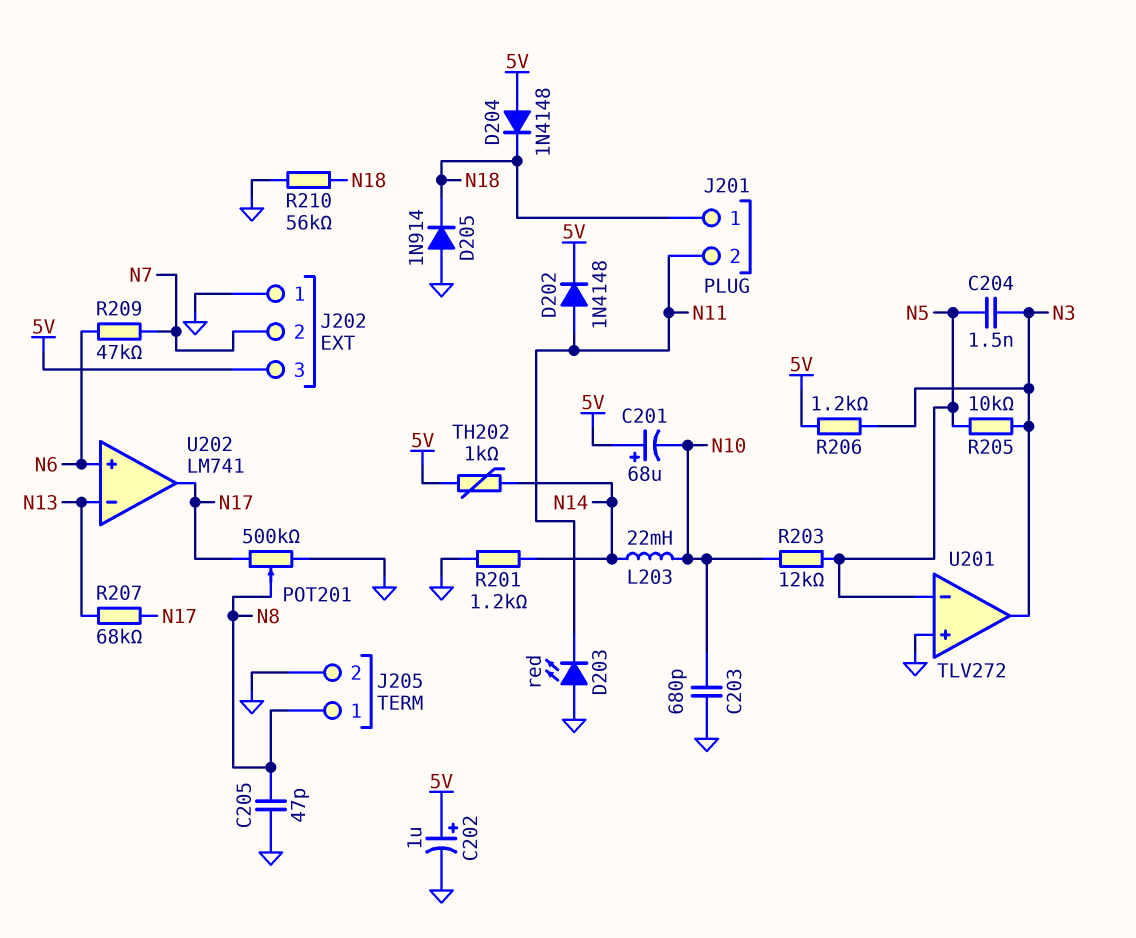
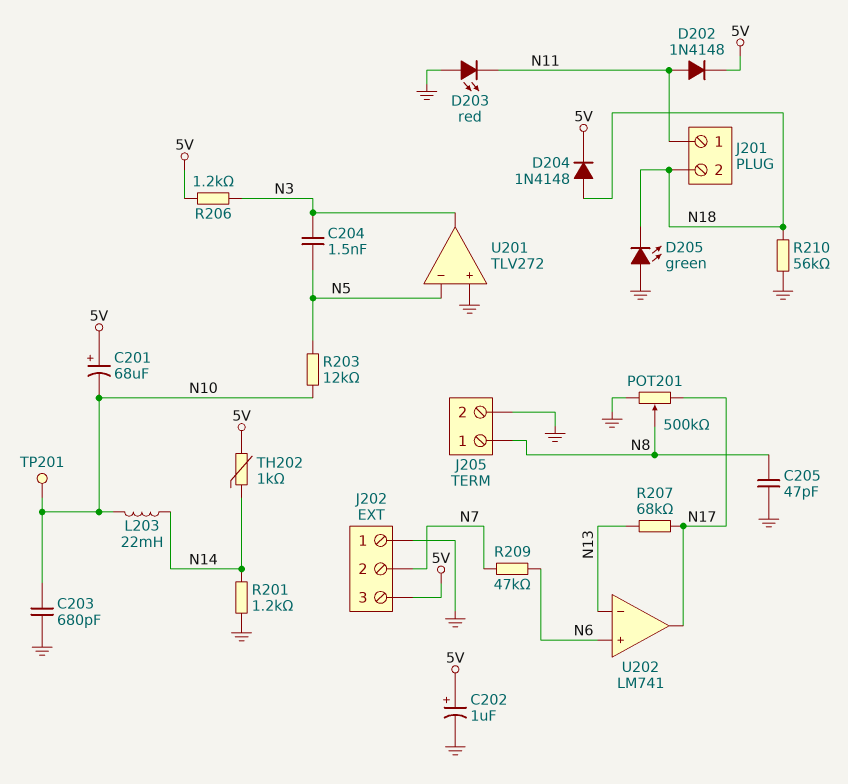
D204: diode 1N4148 (A 5V, K N18) -> diode 1N4148 (A N18, K 5V)
D205: diode 1N914 (A GND, K N18) -> LED green (A GND, K N18)
J201 pin 1: N18 -> N11
J201 pin 2: N11 -> N18
R205: 10k (N3, N5) -> none
TP201: none -> test point (N10)

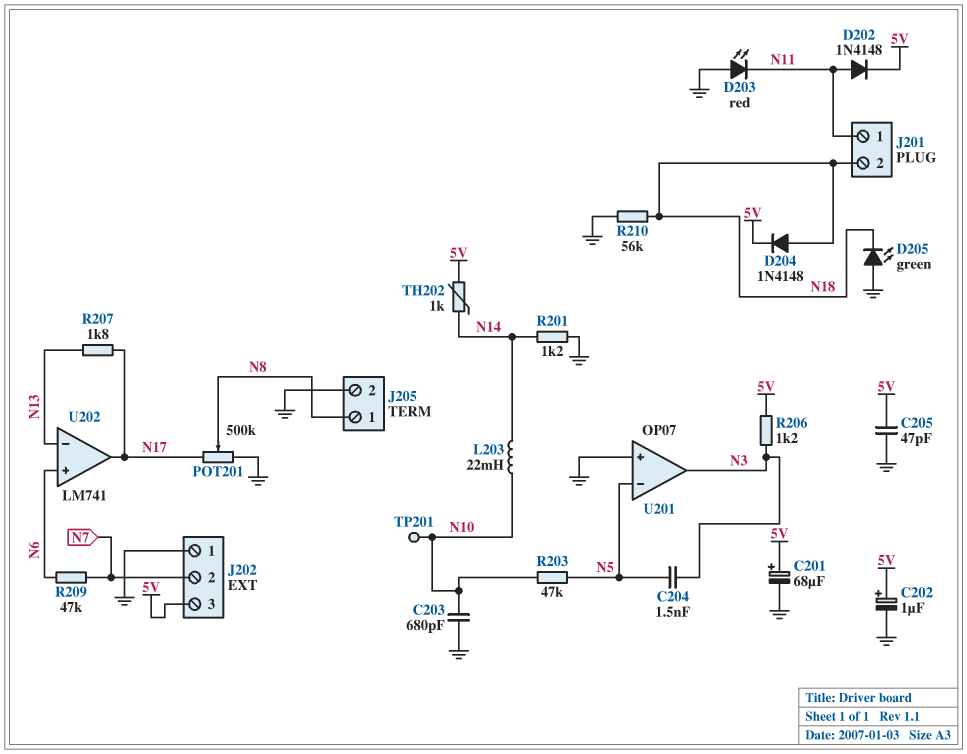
C201: 68uF (plus 5V, minus N10) -> 68uF (plus 5V, minus GND)
C205: 47pF (GND, N8) -> 47pF (5V, GND)
R203: 12k (N5, N10) -> 47k (N5, N10)
R207: 68k (N13, N17) -> 1.8k (N13, N17)
U201: TLV272 -> OP07

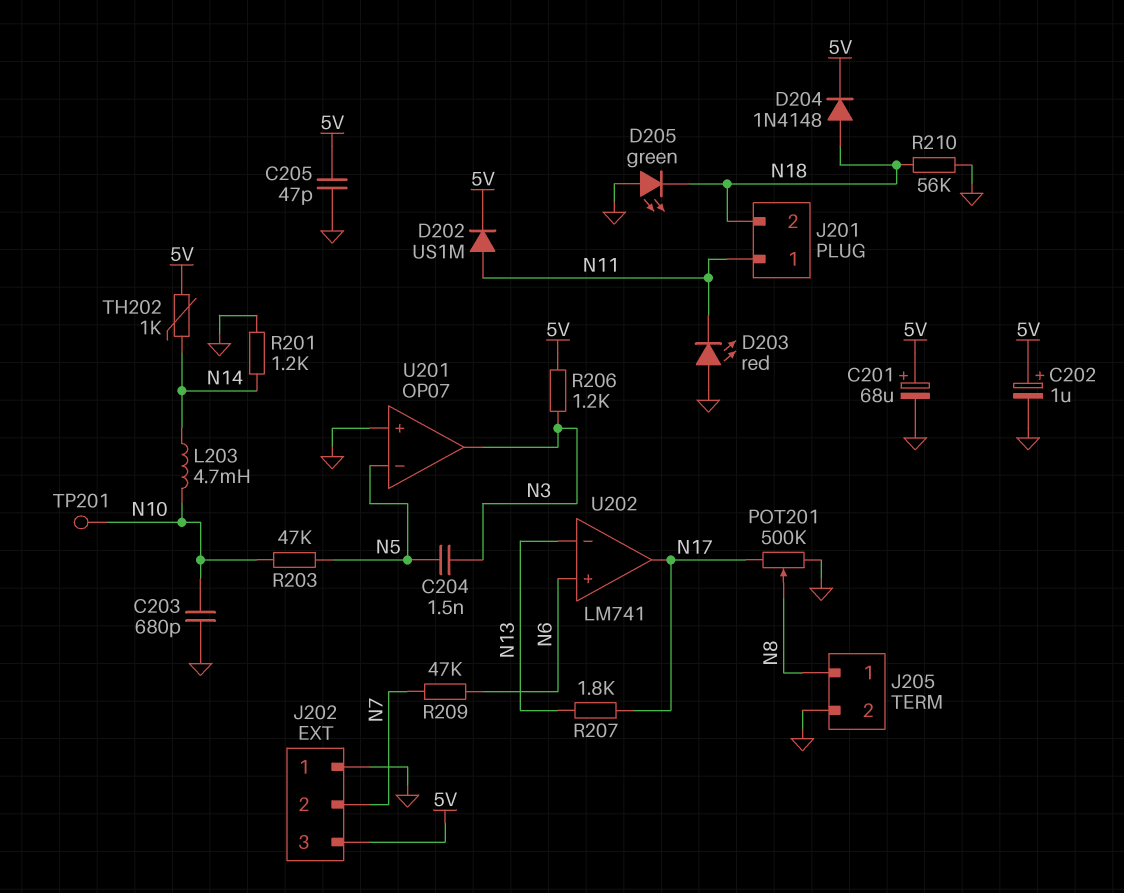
D202: diode 1N4148 (A N11, K 5V) -> diode US1M (A N11, K 5V)
L203: 22mH (N10, N14) -> 4.7mH (N10, N14)

